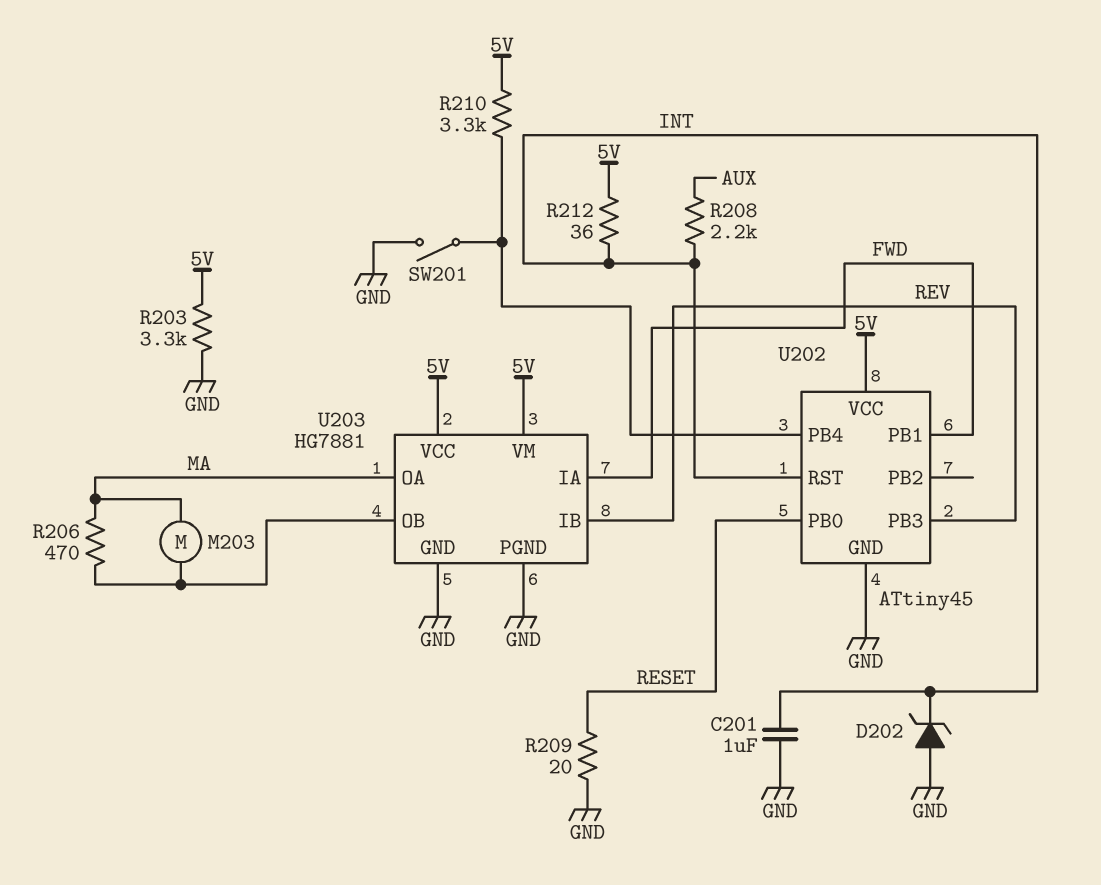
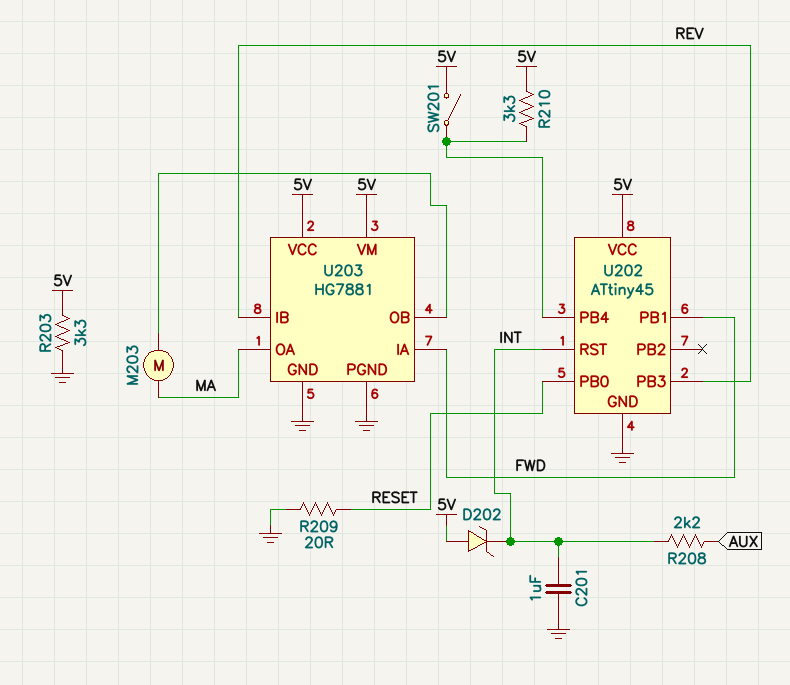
D202: zener (A GND, K INT) -> zener (A 5V, K INT)
R206: 470 (MA, U203/OB) -> none
R212: 36 (5V, INT) -> none
SW201: switch (GND, U202/PB4) -> switch (5V, U202/PB4)

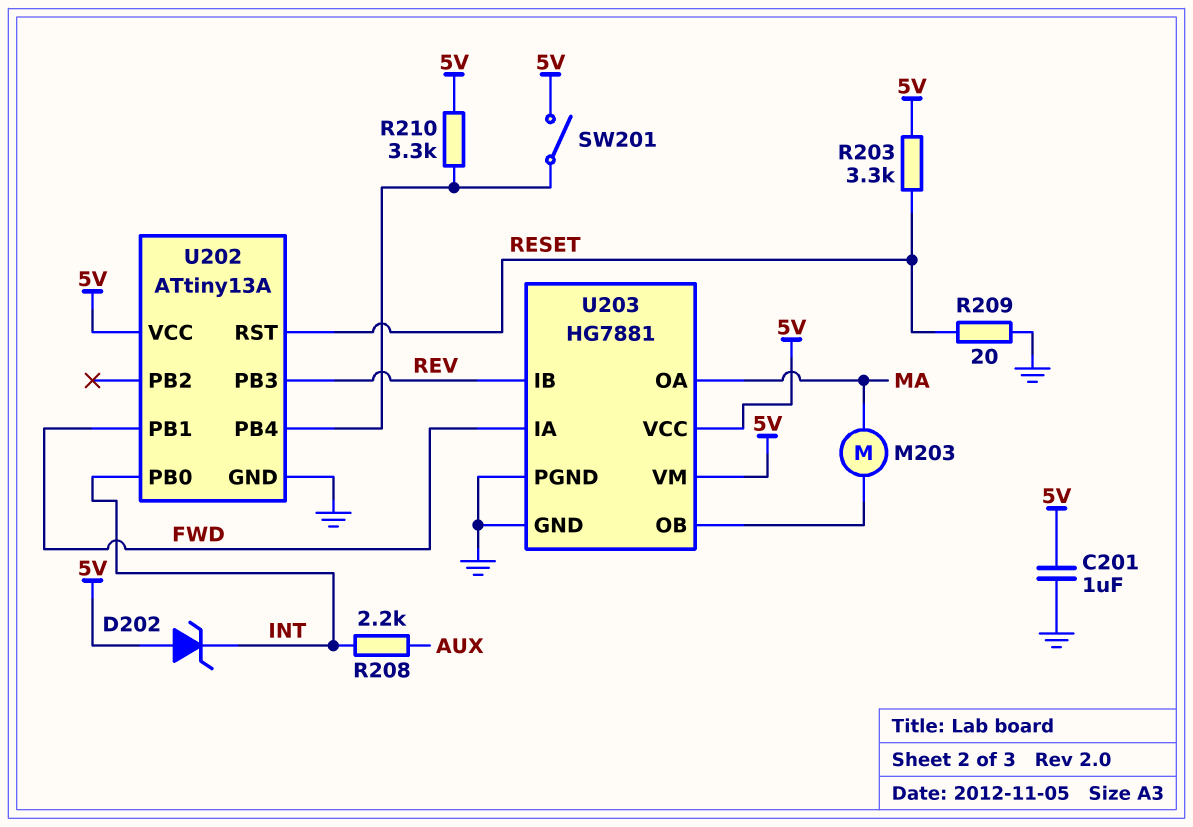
C201: 1uF (GND, INT) -> 1uF (5V, GND)
R203: 3.3k (5V, GND) -> 3.3k (5V, RESET)
U202: ATtiny45 -> ATtiny13A
U202 pin PB0: RESET -> INT
U202 pin RST: INT -> RESET

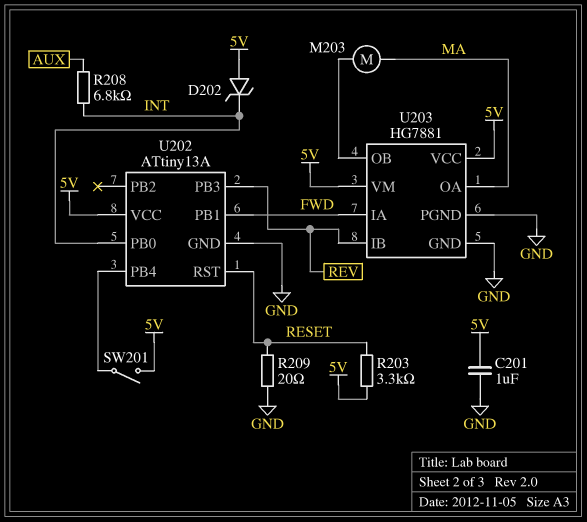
R208: 2.2k (AUX, INT) -> 6.8k (AUX, INT)
R210: 3.3k (5V, U202/PB4) -> none

